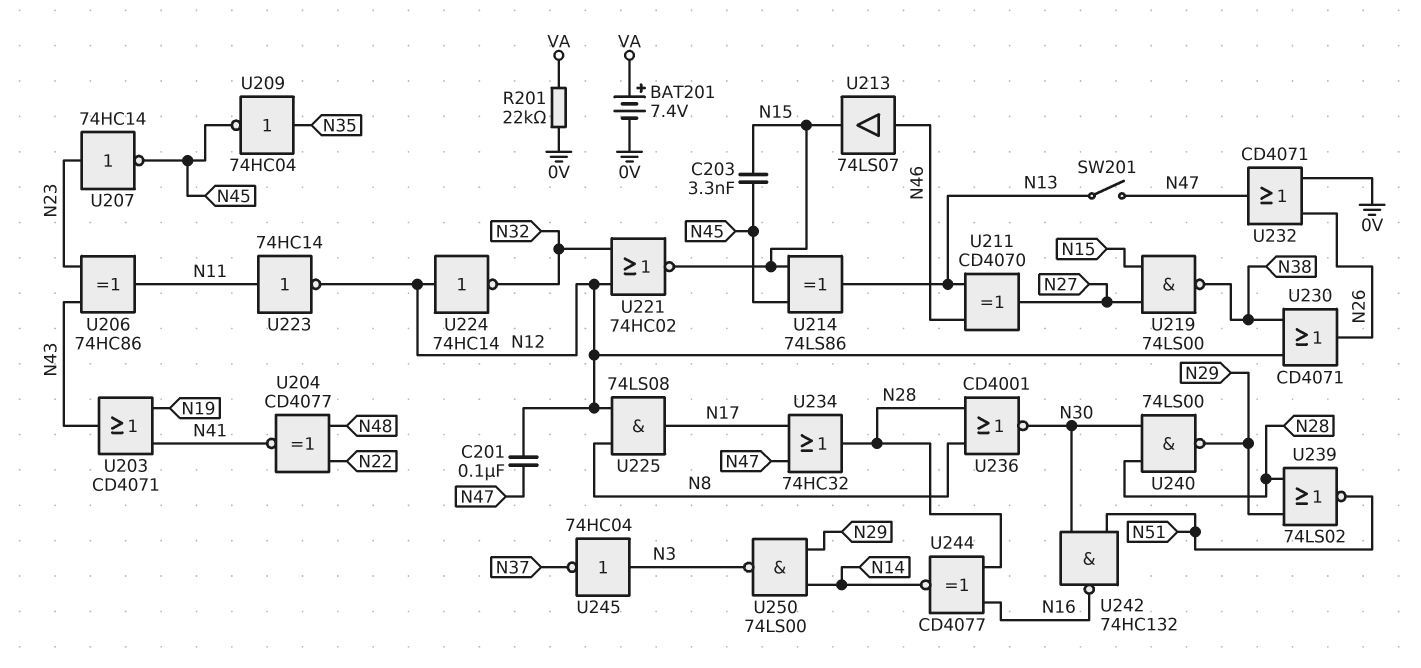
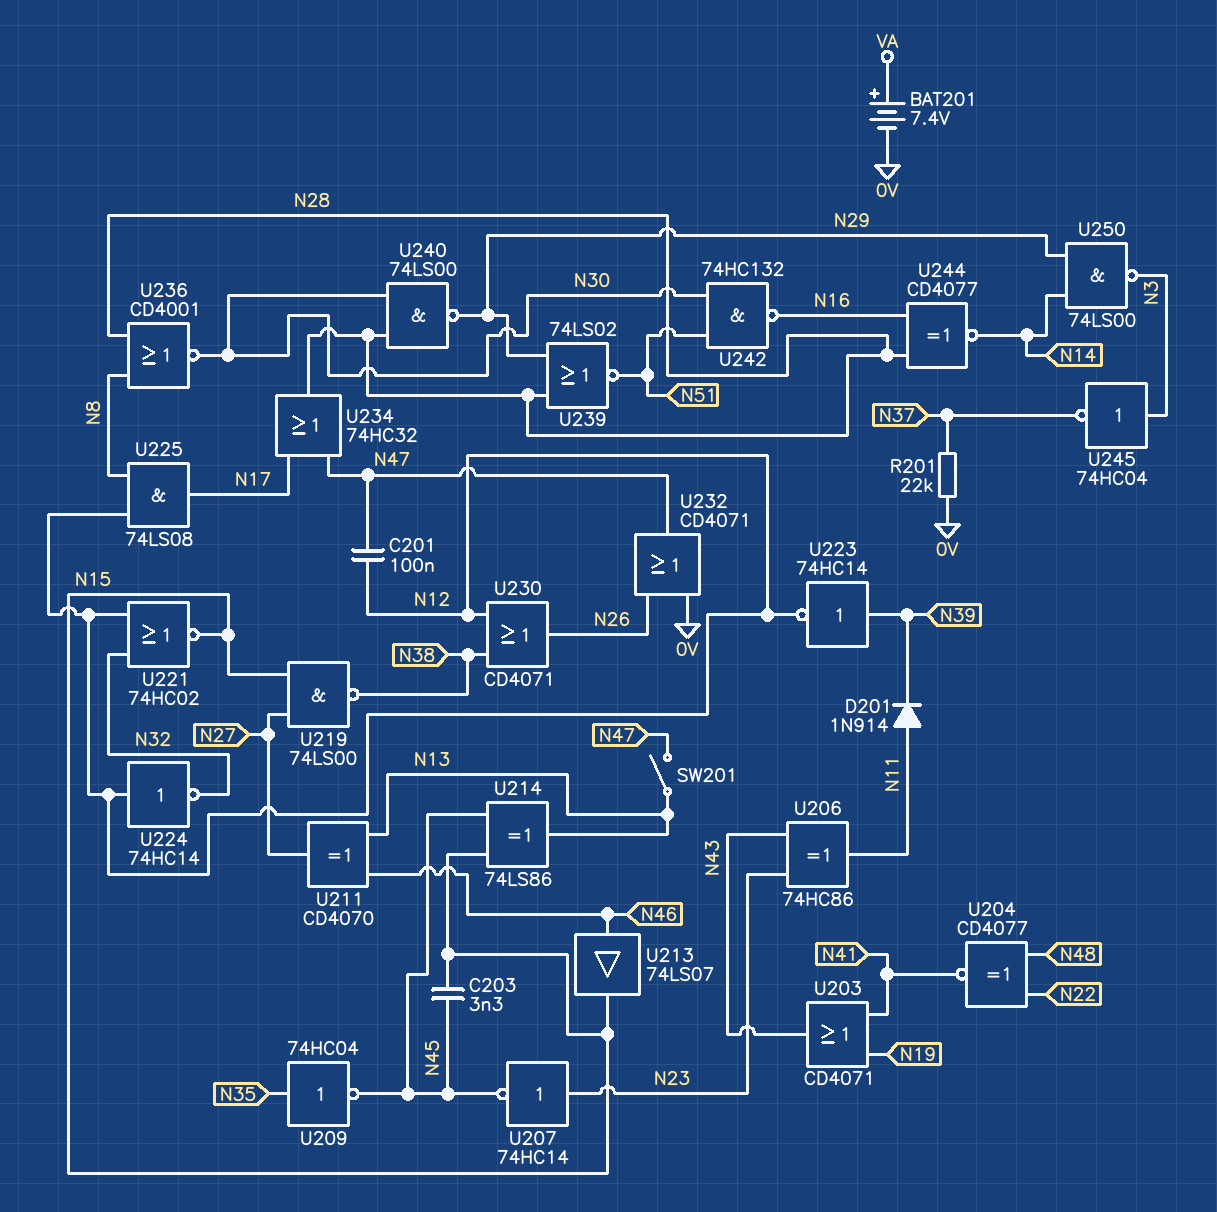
D201: none -> diode 1N914 (A N11, K N39)
R201: 22k (0V, VA) -> 22k (0V, N37)
U223: NOT 74HC14 (in N11, out N12) -> NOT 74HC14 (in N39, out N12)

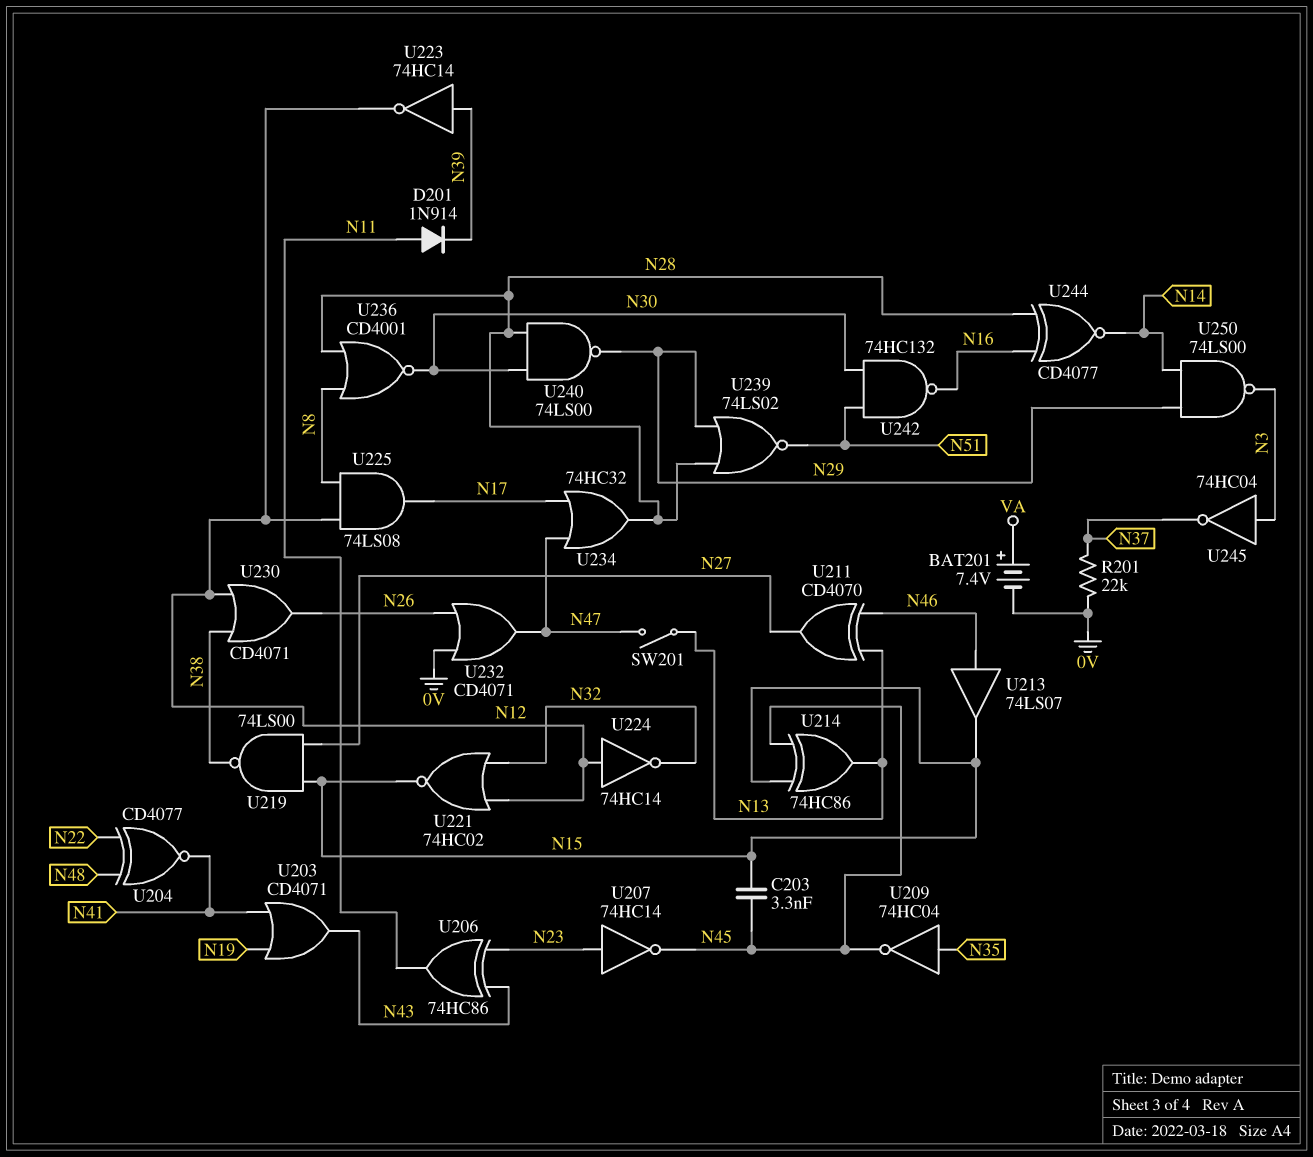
C201: 100nF (N12, N47) -> none
U214: XOR 74LS86 (in N15, in N45, out N13) -> XOR 74HC86 (in N15, in N45, out N13)

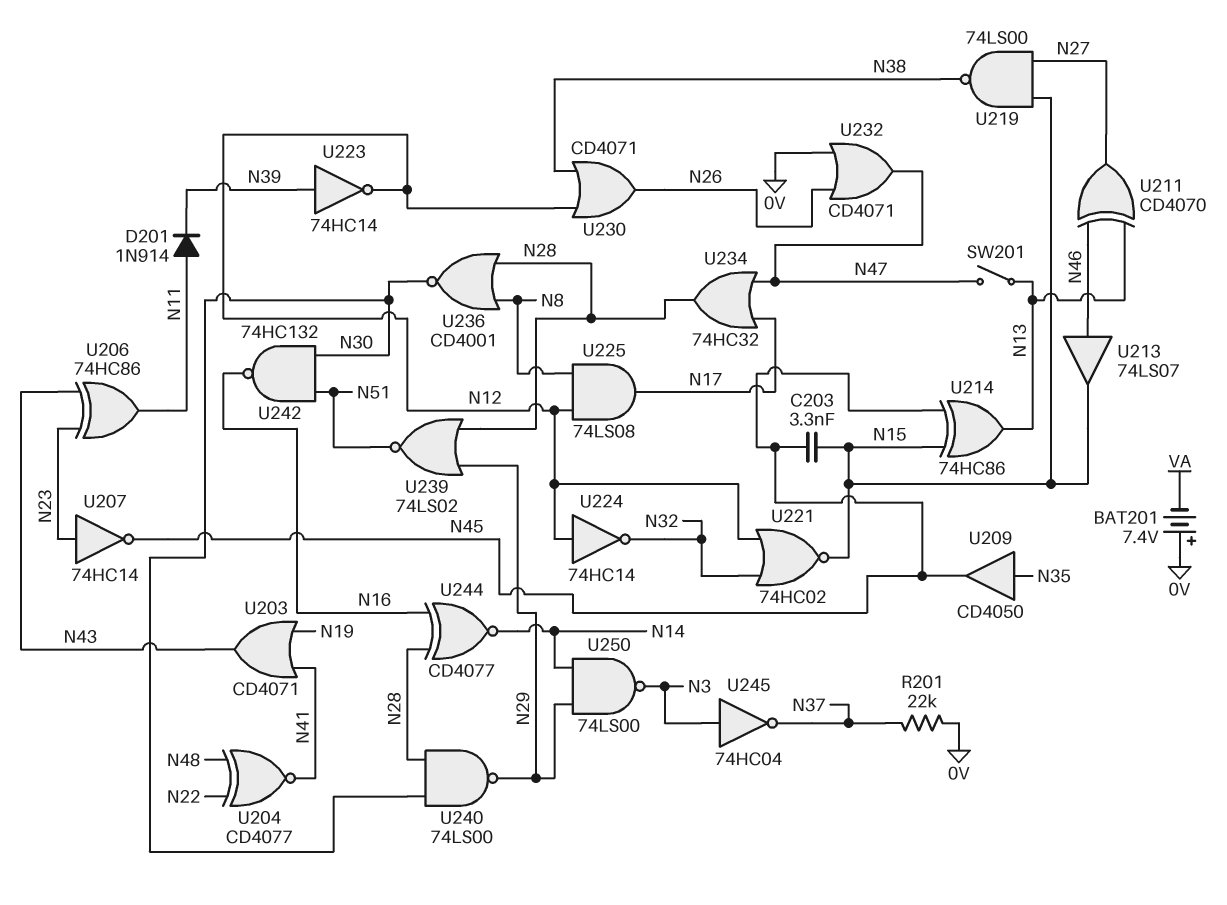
BAT201: 7.4V (plus VA, minus 0V) -> 7.4V (plus 0V, minus VA)
U209: NOT 74HC04 (in N35, out N45) -> buffer CD4050 (in N35, out N45)

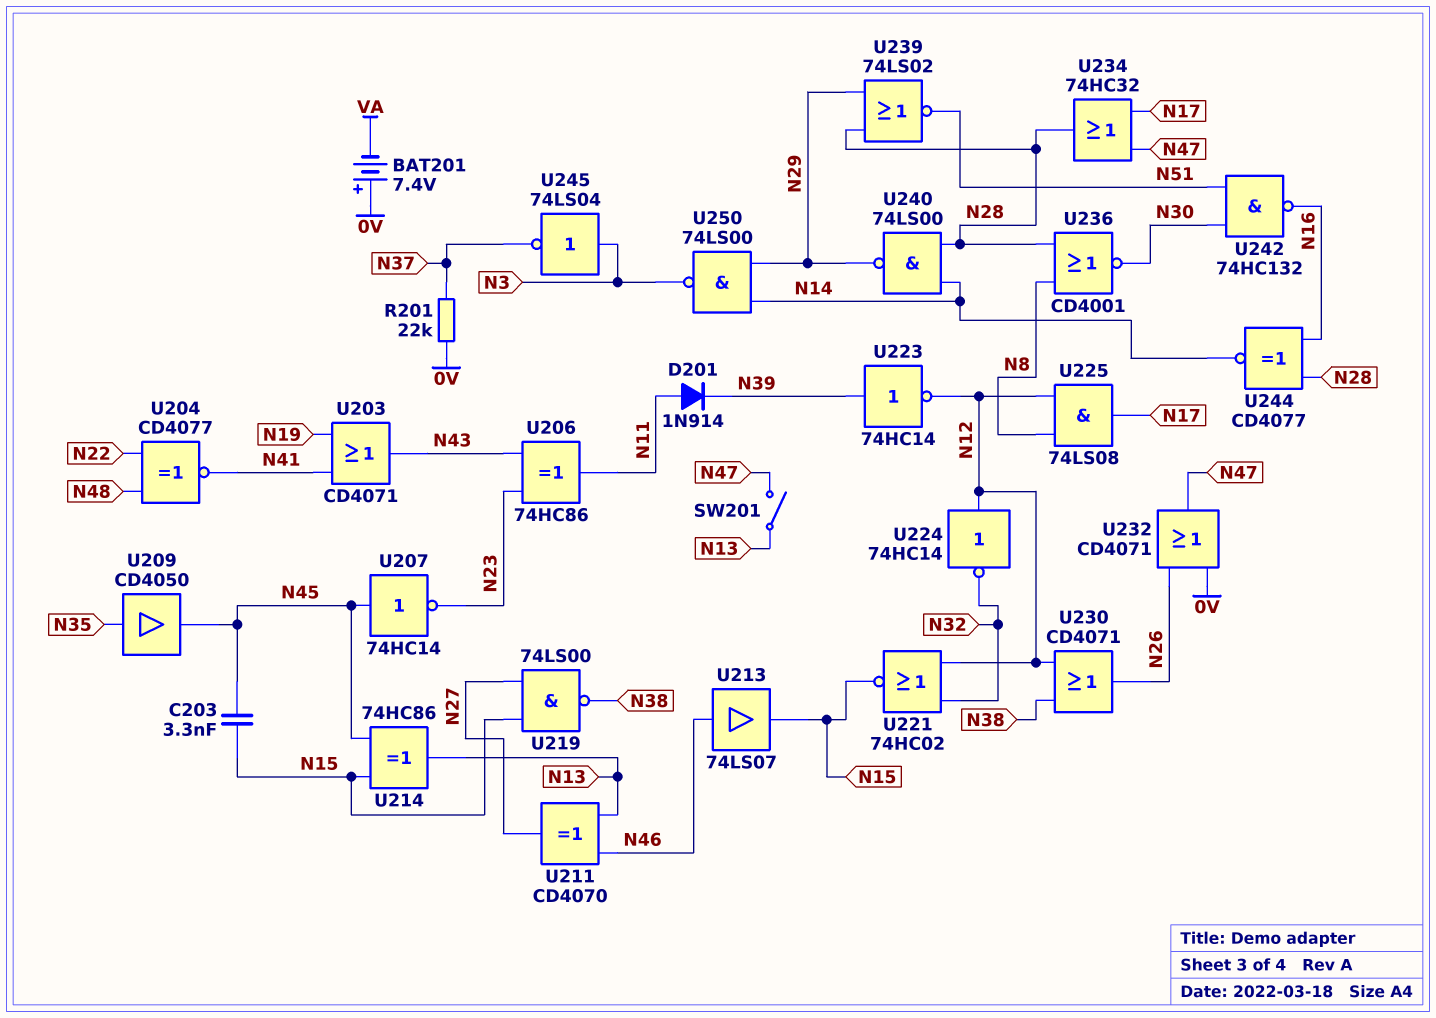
U207: NOT 74HC14 (in N23, out N45) -> NOT 74HC14 (in N45, out N23)
U240: NAND 74LS00 (in N28, in N30, out N29) -> NAND 74LS00 (in N14, in N28, out N29)
U245: NOT 74HC04 (in N3, out N37) -> NOT 74LS04 (in N3, out N37)

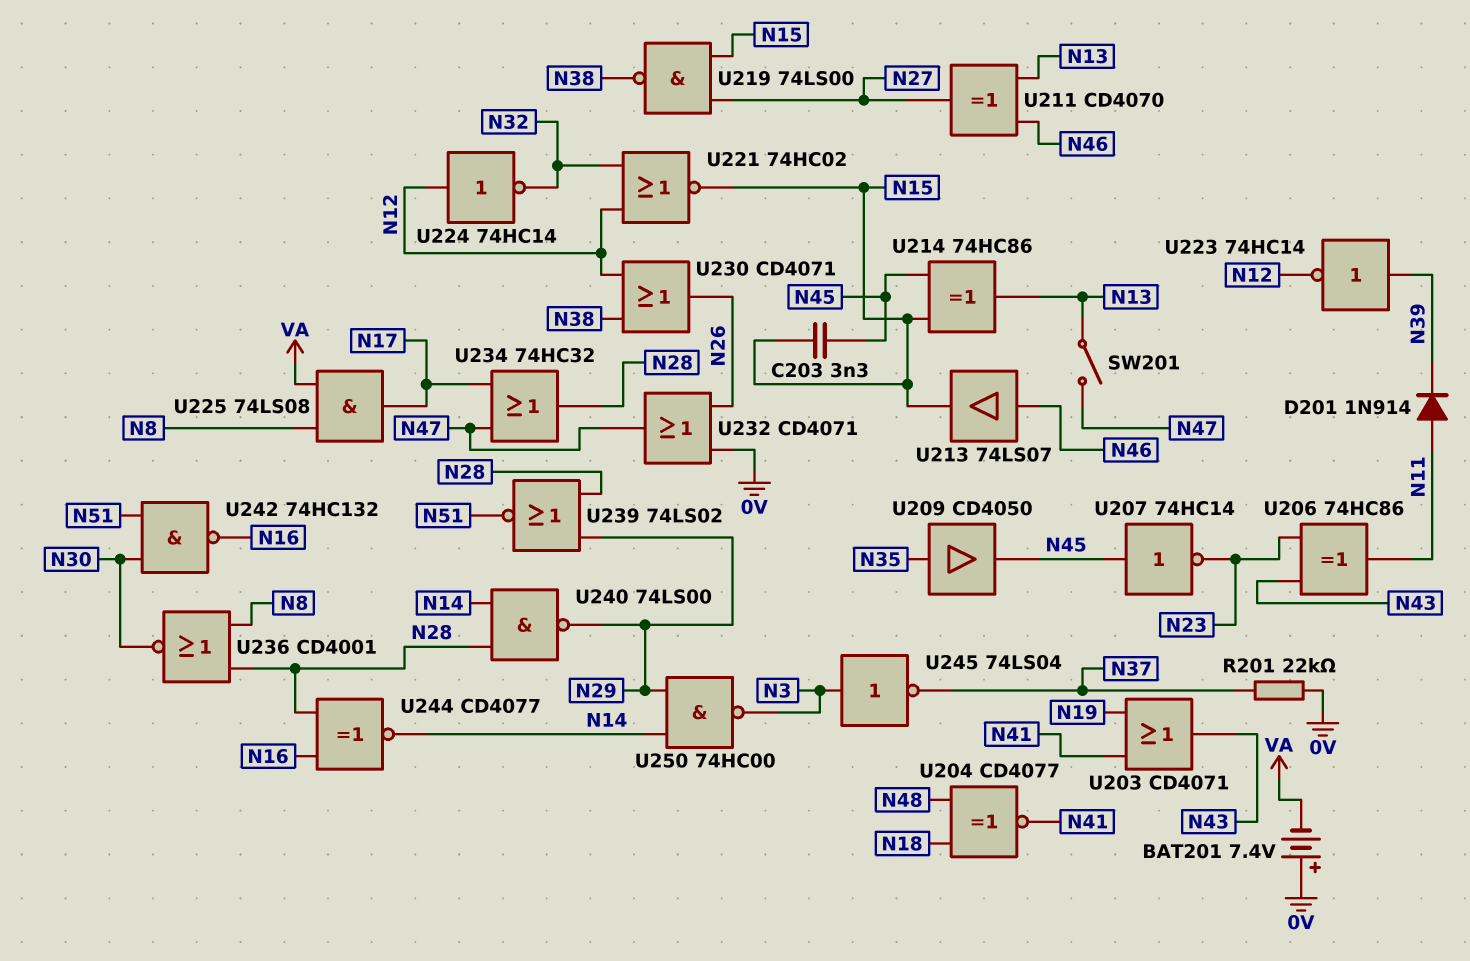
U204: XNOR CD4077 (in N22, in N48, out N41) -> XNOR CD4077 (in N18, in N48, out N41)
U225: AND 74LS08 (in N8, in N12, out N17) -> AND 74LS08 (in N8, in VA, out N17)
U250: NAND 74LS00 (in N14, in N29, out N3) -> NAND 74HC00 (in N14, in N29, out N3)

